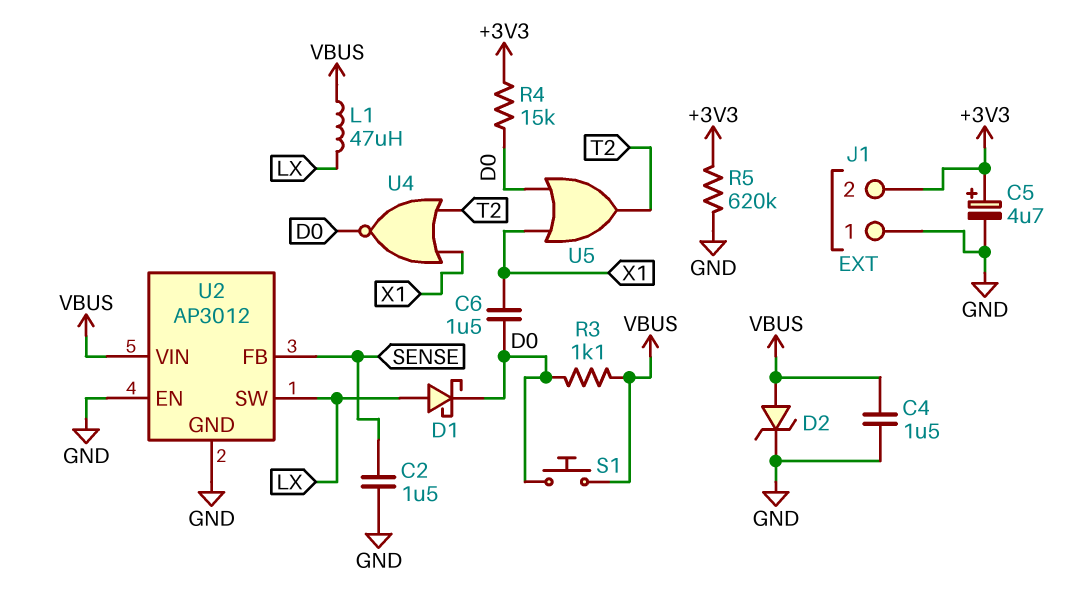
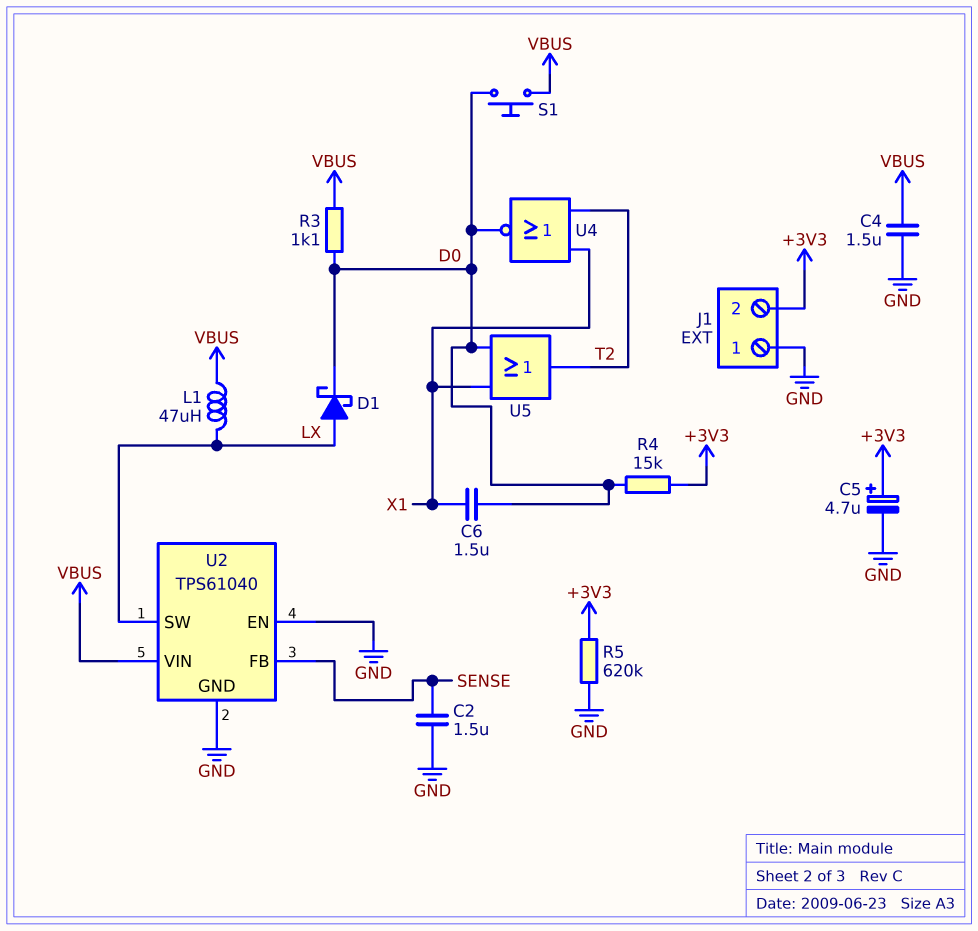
D2: zener (A VBUS, K GND) -> none
U2: AP3012 -> TPS61040

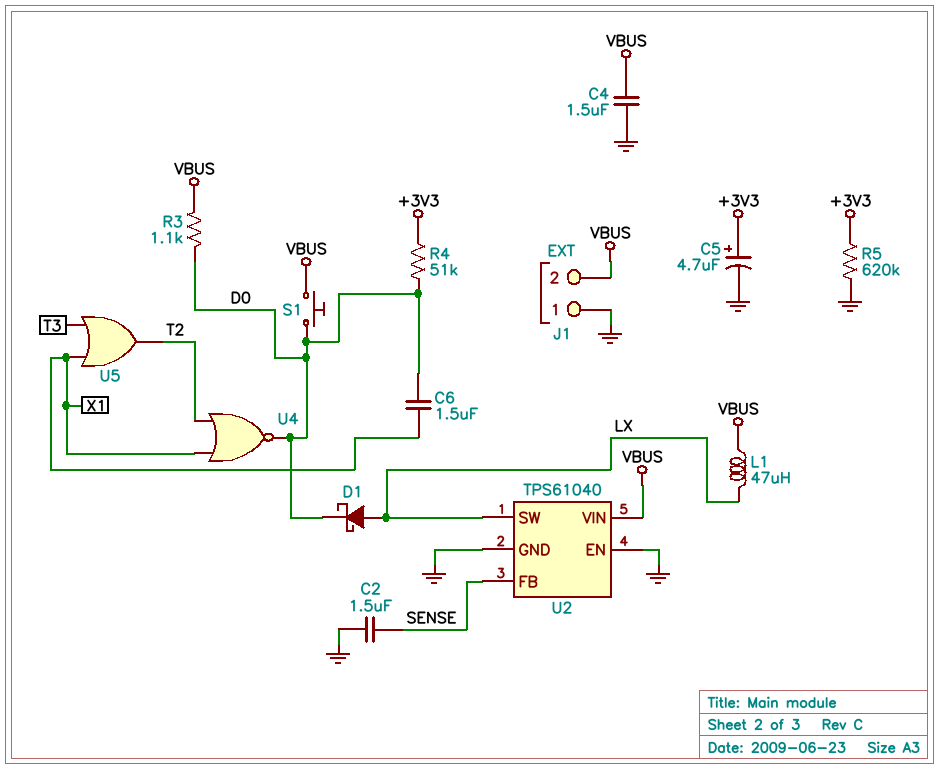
J1 pin 2: +3V3 -> VBUS
R4: 15k (+3V3, D0) -> 51k (+3V3, D0)
U5: OR (in D0, in X1, out T2) -> OR (in T3, in X1, out T2)

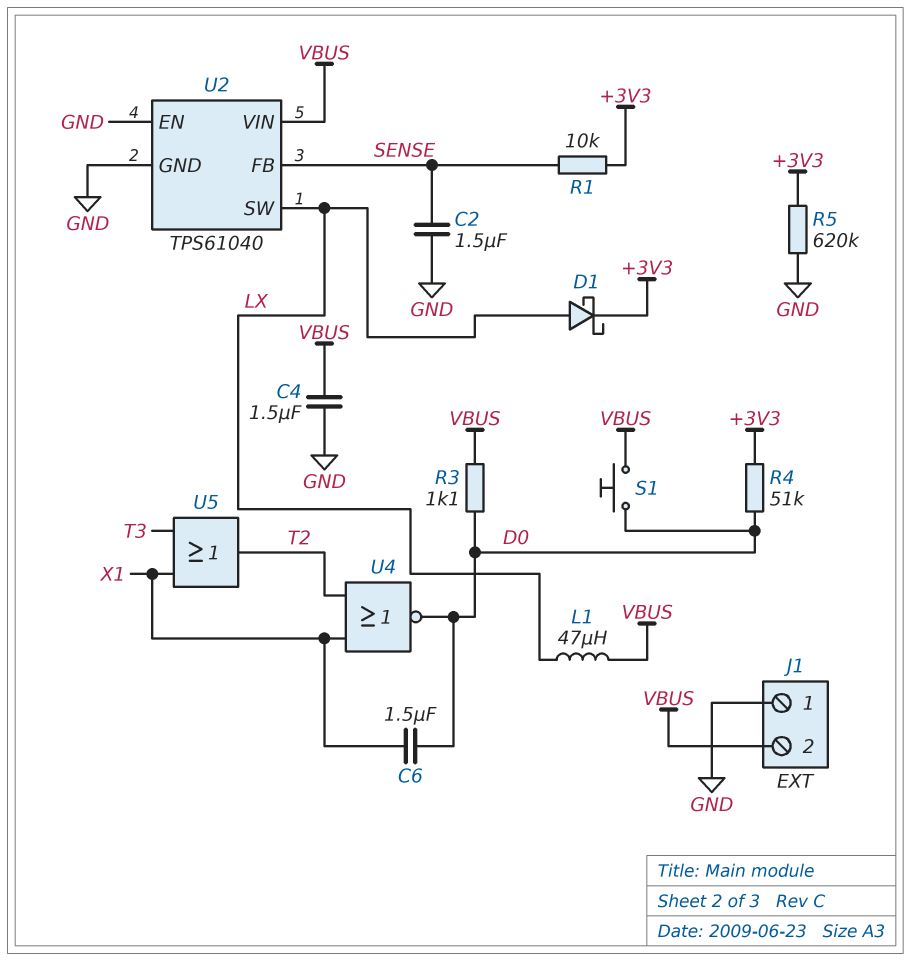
C5: 4.7uF (plus +3V3, minus GND) -> none
D1: schottky (A LX, K D0) -> schottky (A LX, K +3V3)
R1: none -> 10k (+3V3, SENSE)

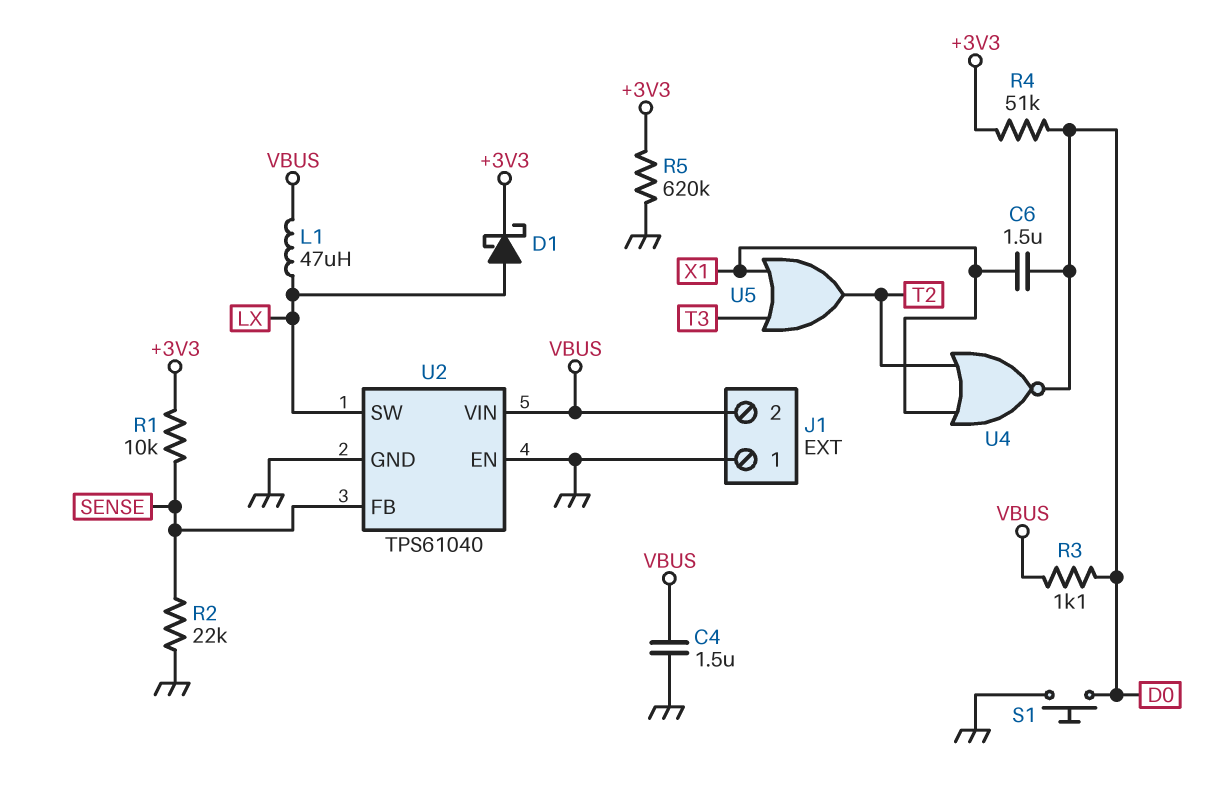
C2: 1.5uF (GND, SENSE) -> none
R2: none -> 22k (GND, SENSE)
S1: button (D0, VBUS) -> button (D0, GND)

